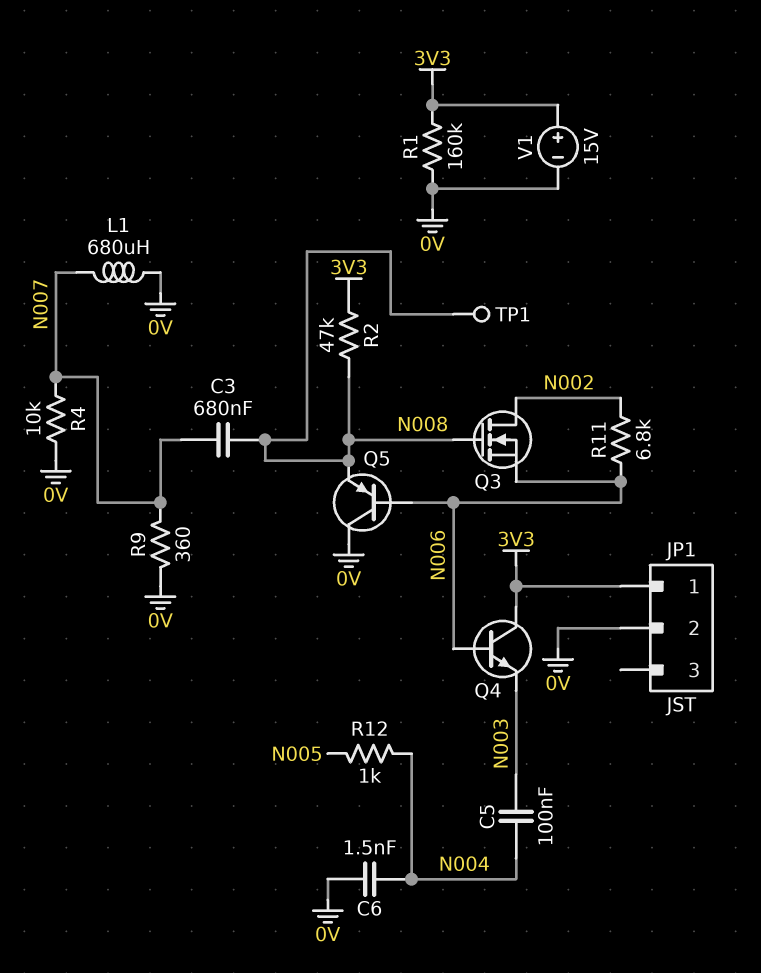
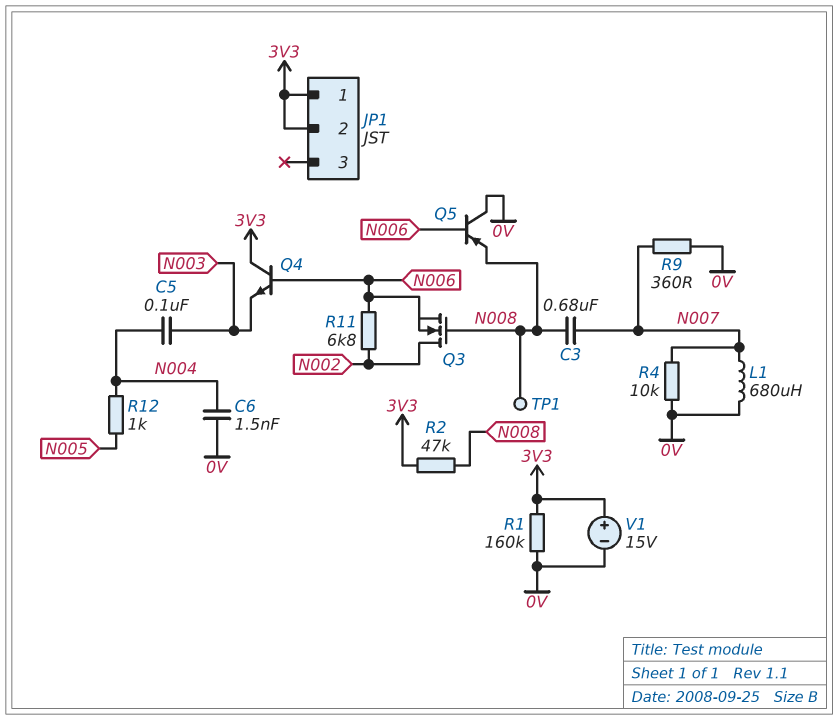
JP1 pin 2: 0V -> 3V3

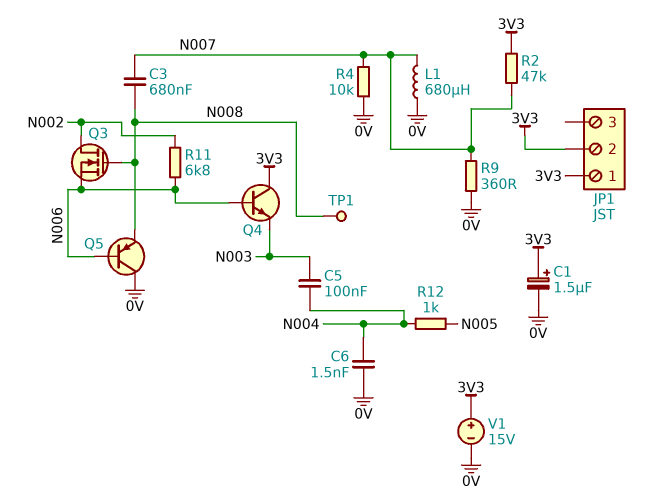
C1: none -> 1.5uF (plus 3V3, minus 0V)
R1: 160k (0V, 3V3) -> none
R2: 47k (3V3, N008) -> 47k (3V3, N007)

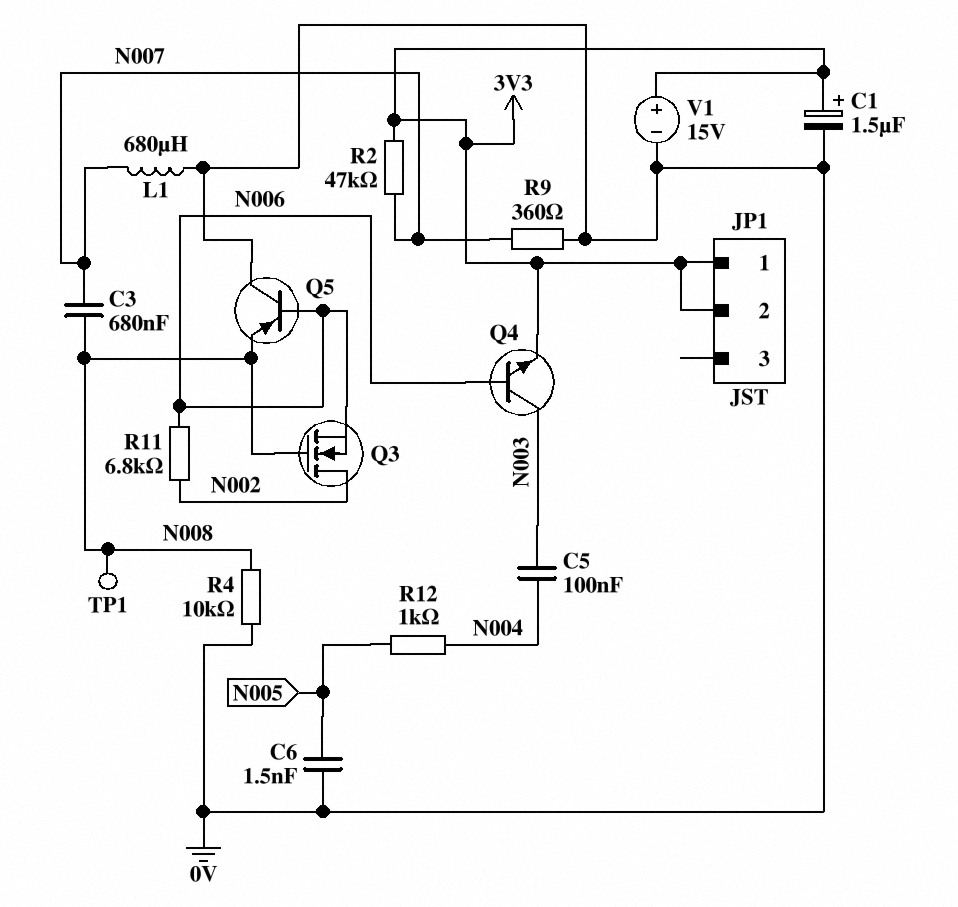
C6: 1.5nF (0V, N004) -> 1.5nF (0V, N005)
Q4: NPN (B N006, C 3V3, E N003) -> NPN (B N006, C N003, E 3V3)
R4: 10k (0V, N007) -> 10k (0V, N008)

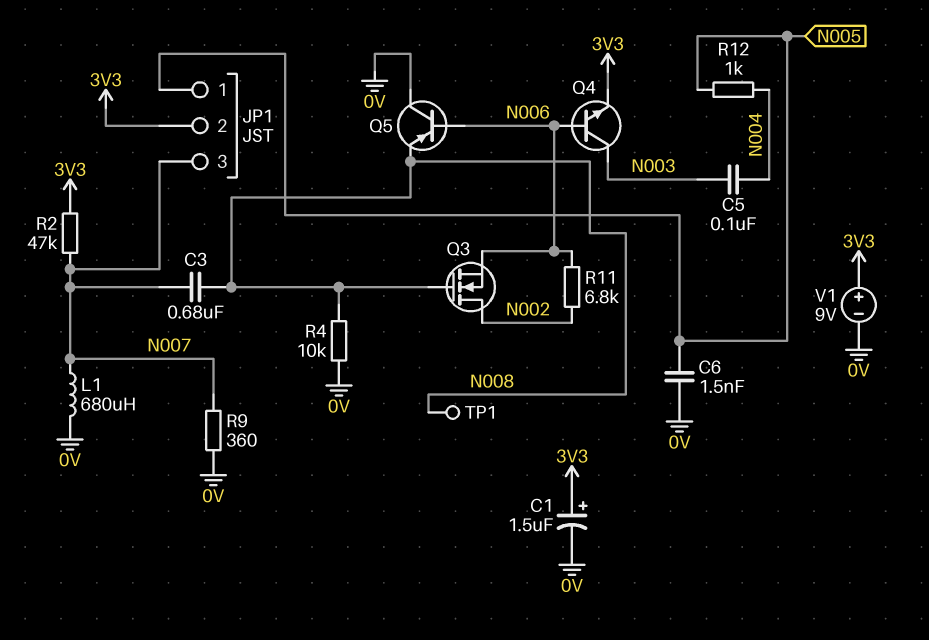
JP1 pin 1: 3V3 -> N005
JP1 pin 3: none -> N007
V1: 15V (plus 3V3, minus 0V) -> 9V (plus 3V3, minus 0V)

